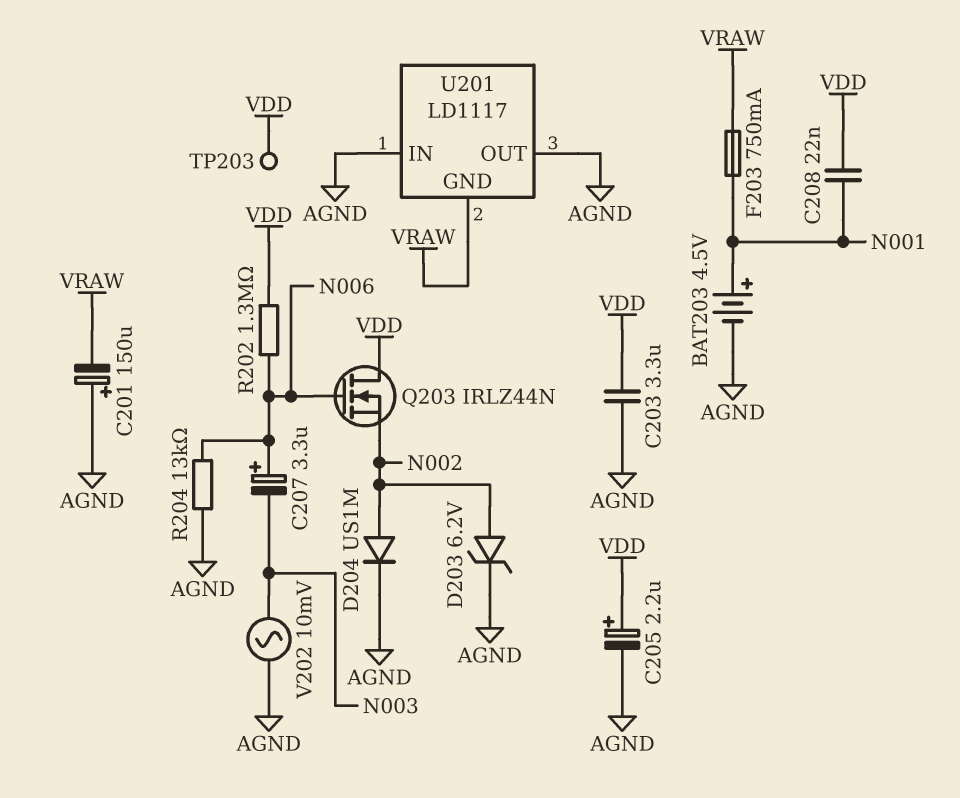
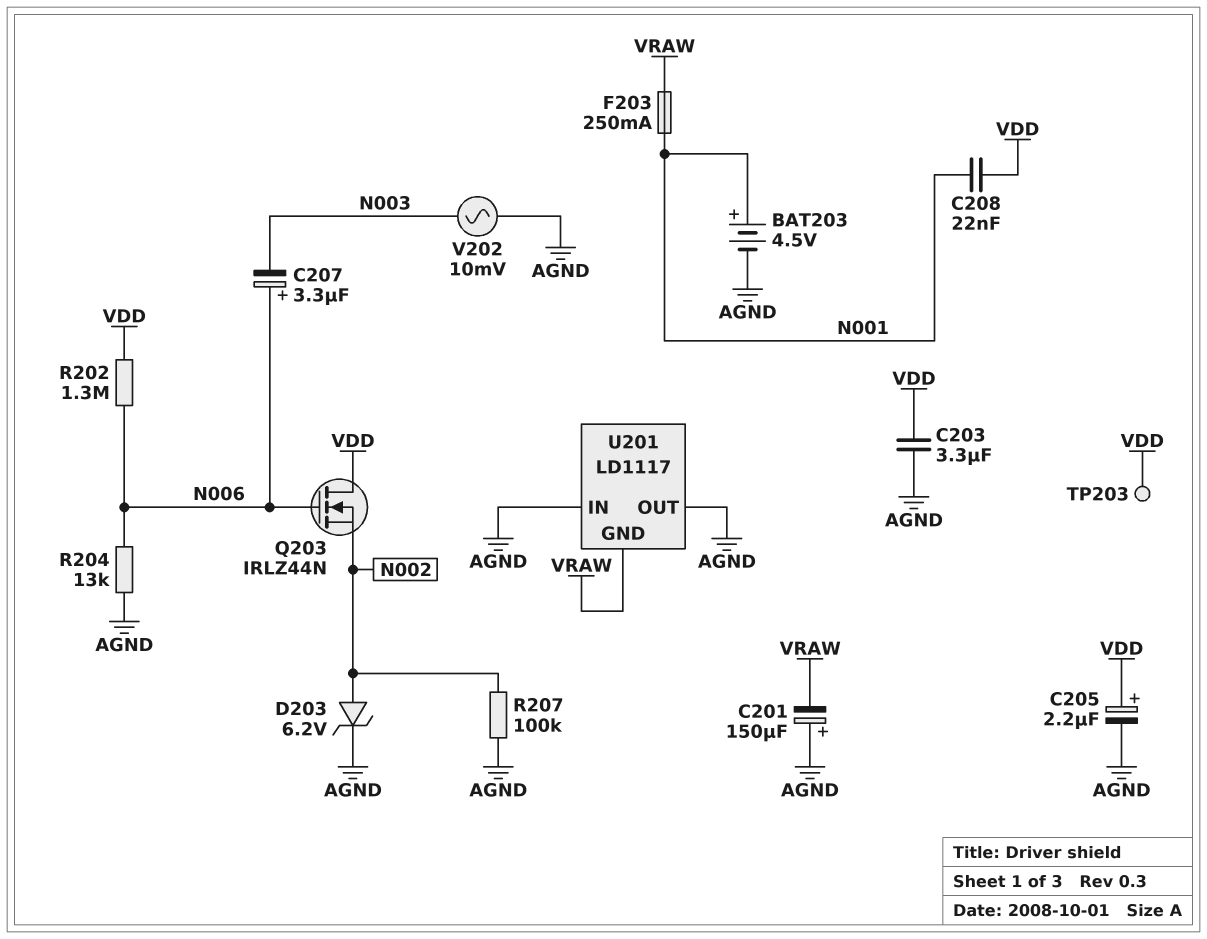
D204: diode US1M (A N002, K AGND) -> none
F203: 750mA (N001, VRAW) -> 250mA (N001, VRAW)
R207: none -> 100k (AGND, N002)

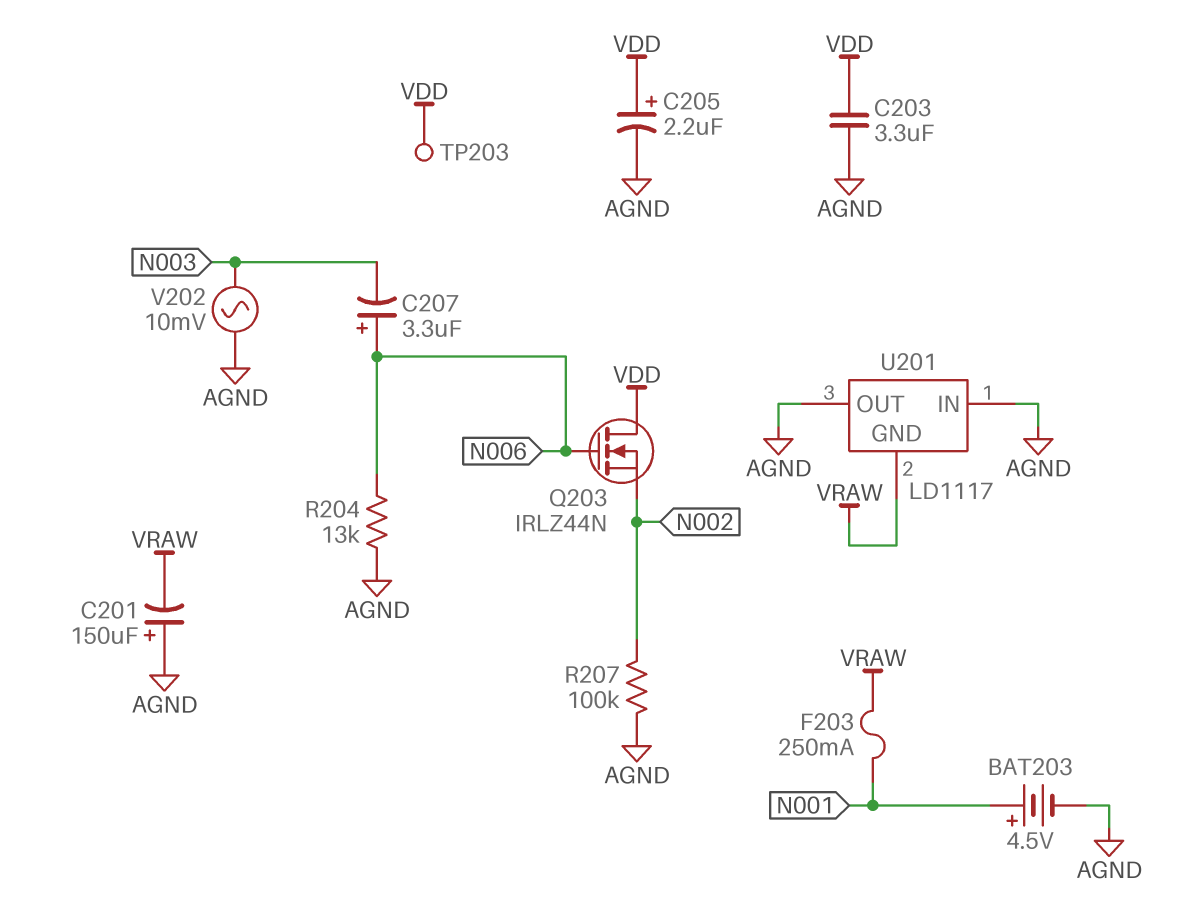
C208: 22nF (N001, VDD) -> none
D203: zener 6.2V (A N002, K AGND) -> none
R202: 1.3M (N006, VDD) -> none

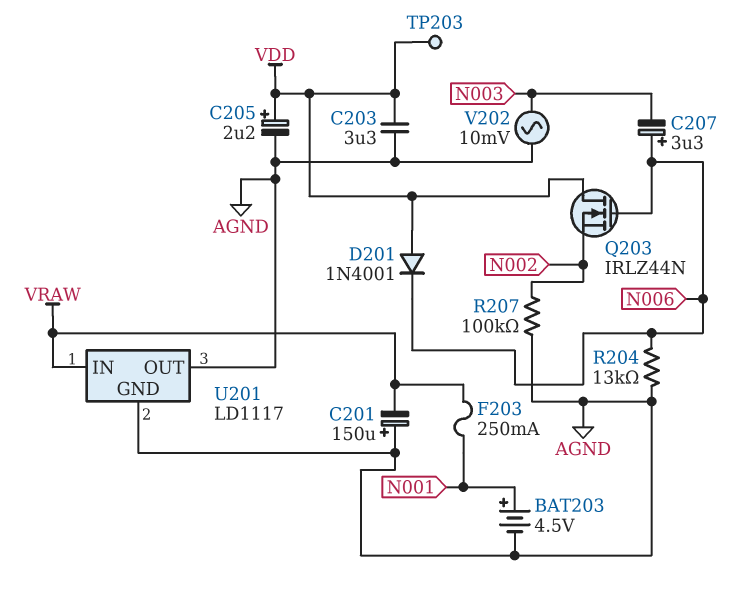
D201: none -> diode 1N4001 (A VDD, K N006)
U201 pin GND: VRAW -> AGND
U201 pin IN: AGND -> VRAW

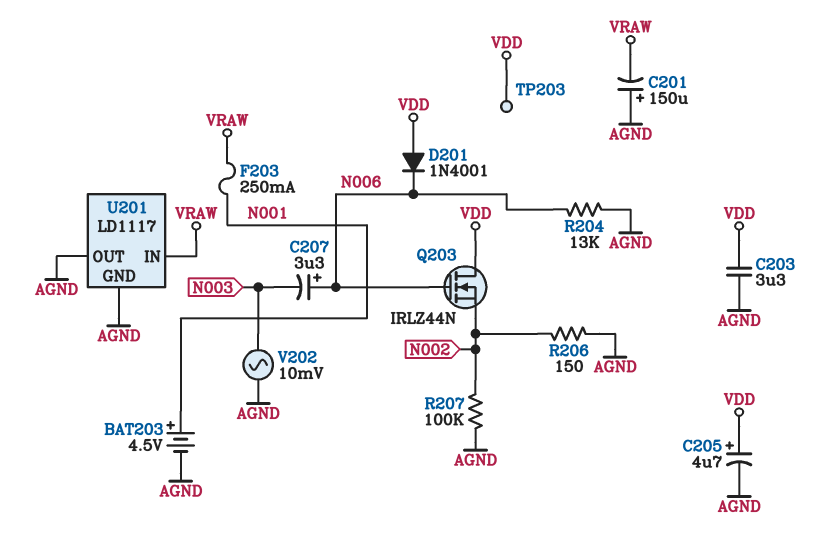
C205: 2.2uF (plus VDD, minus AGND) -> 4.7uF (plus VDD, minus AGND)
R206: none -> 150 (AGND, N002)

